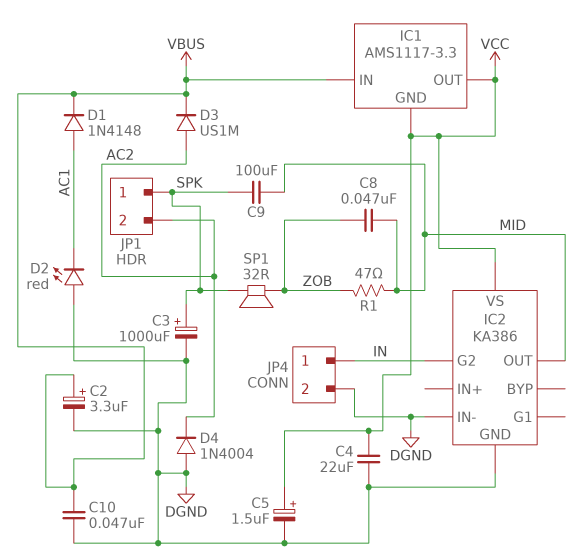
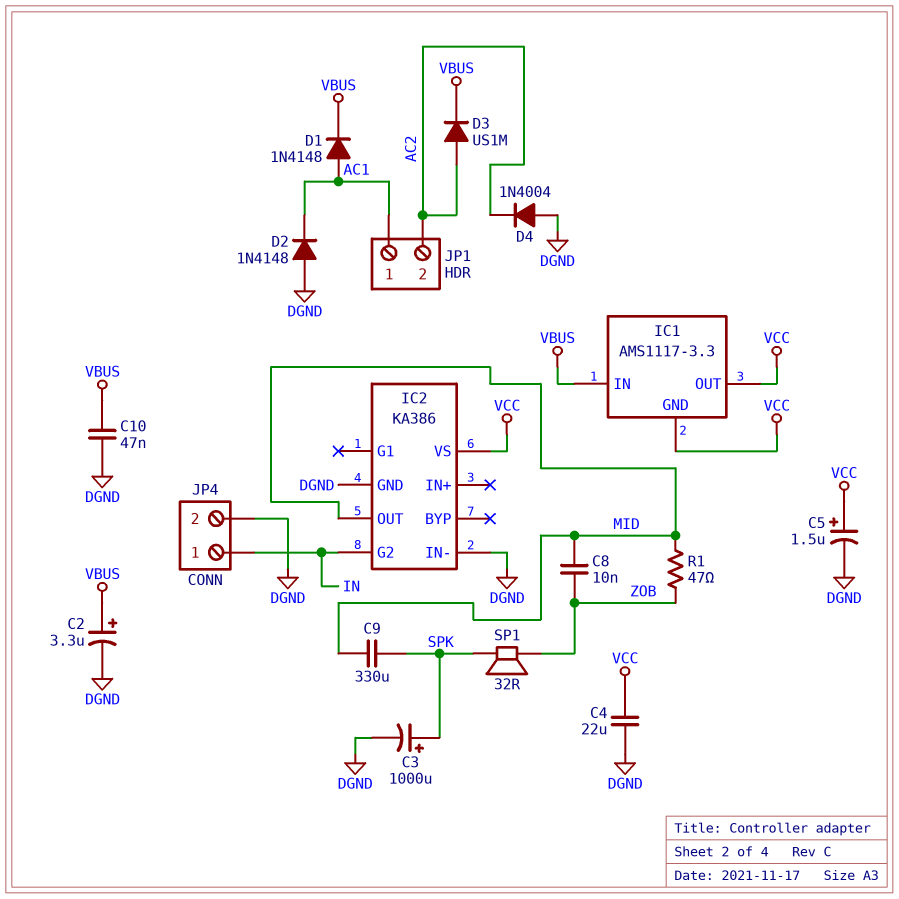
C8: 47nF (MID, ZOB) -> 10nF (MID, ZOB)
C9: 100uF (MID, SPK) -> 330uF (MID, SPK)
D2: LED red (A DGND, K AC1) -> diode 1N4148 (A DGND, K AC1)
JP1 pin 1: SPK -> AC1

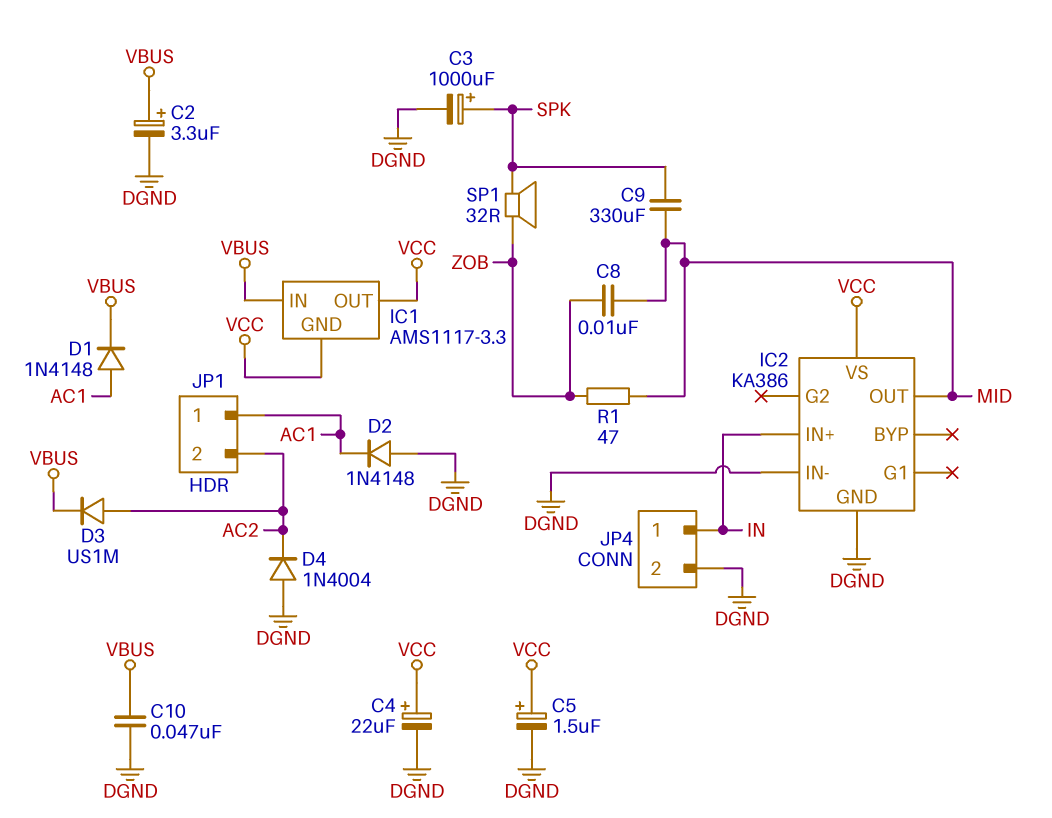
C4: 22uF (DGND, VCC) -> 22uF (plus VCC, minus DGND)
IC2 pin G2: IN -> none
IC2 pin IN+: none -> IN

